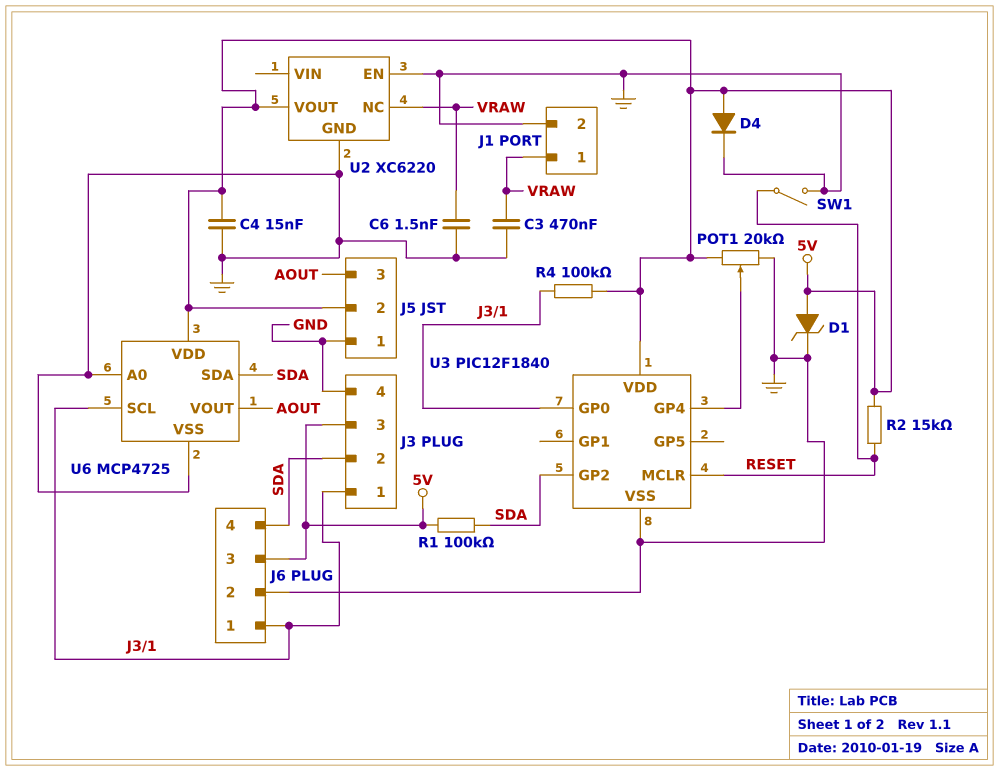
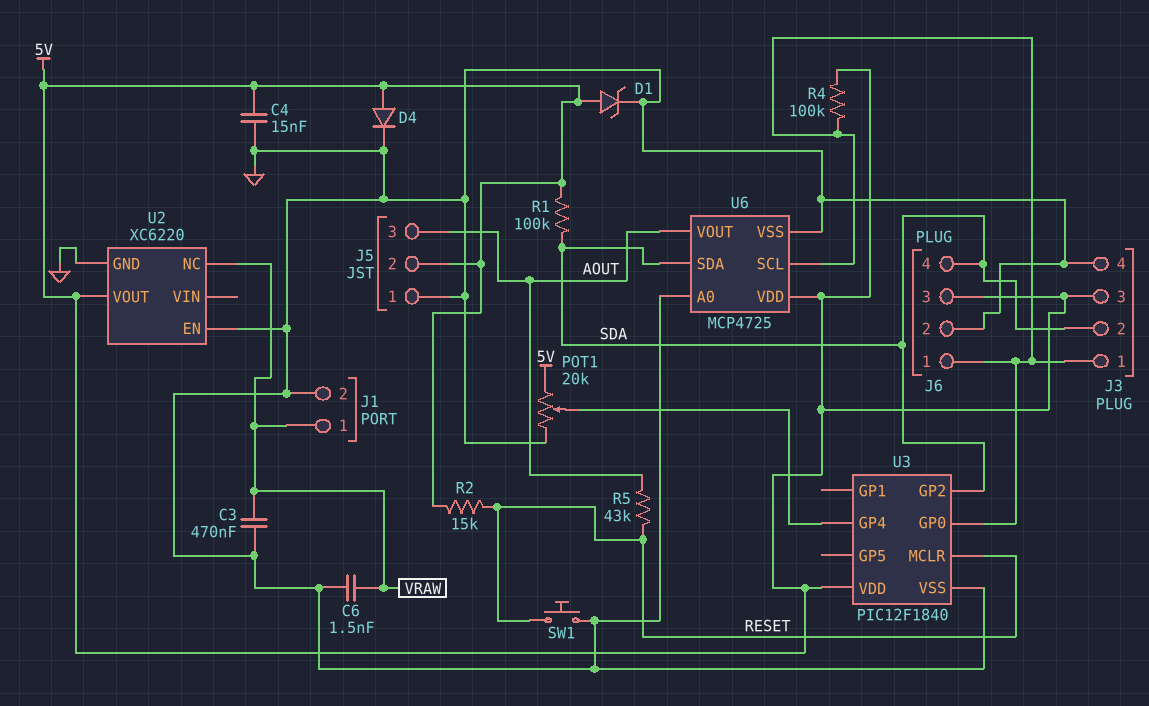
R5: none -> 43k (AOUT, RESET)
SW1: switch (GND, RESET) -> button (GND, RESET)

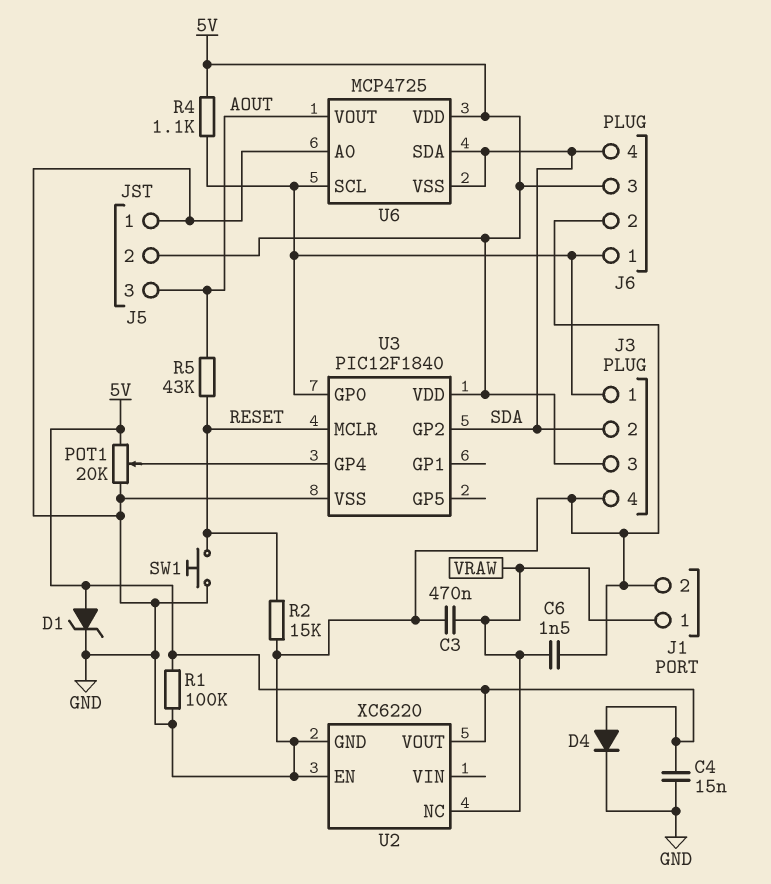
R1: 100k (5V, SDA) -> 100k (5V, GND)
R2: 15k (5V, RESET) -> 15k (GND, RESET)
R4: 100k (5V, J3/1) -> 1.1k (5V, J3/1)
U6 pin VSS: GND -> SDA

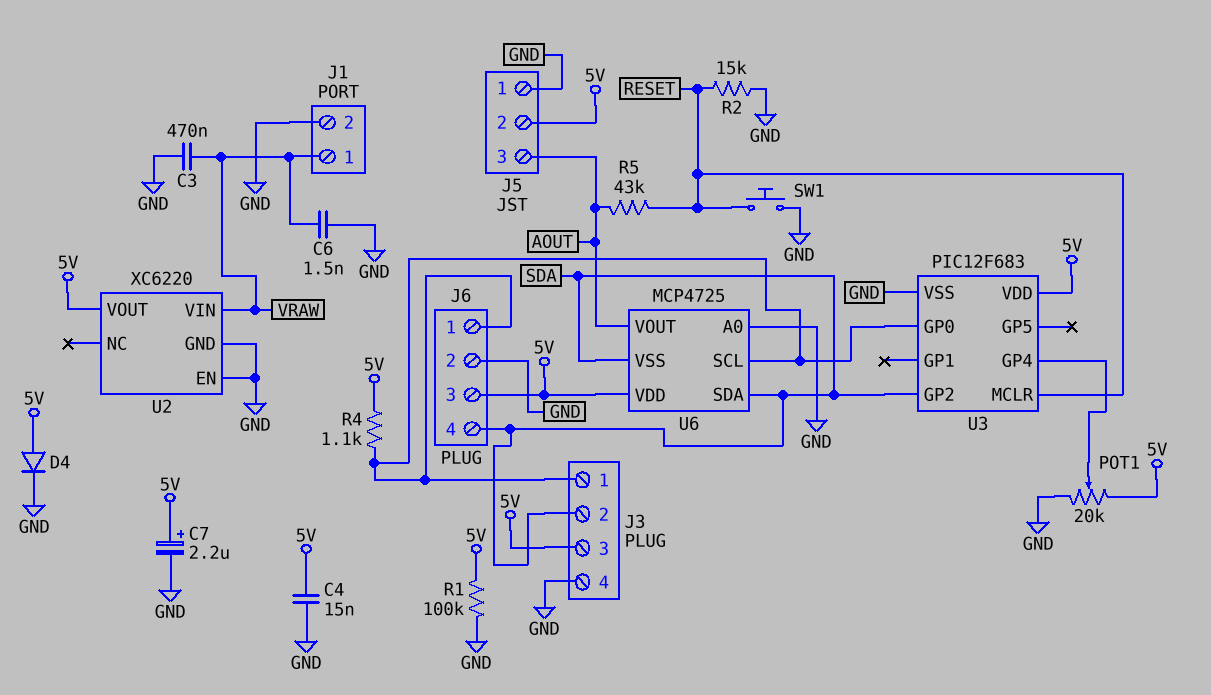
C7: none -> 2.2uF (plus 5V, minus GND)
D1: zener (A 5V, K GND) -> none
U2 pin NC: VRAW -> none
U2 pin VIN: none -> VRAW
U3: PIC12F1840 -> PIC12F683

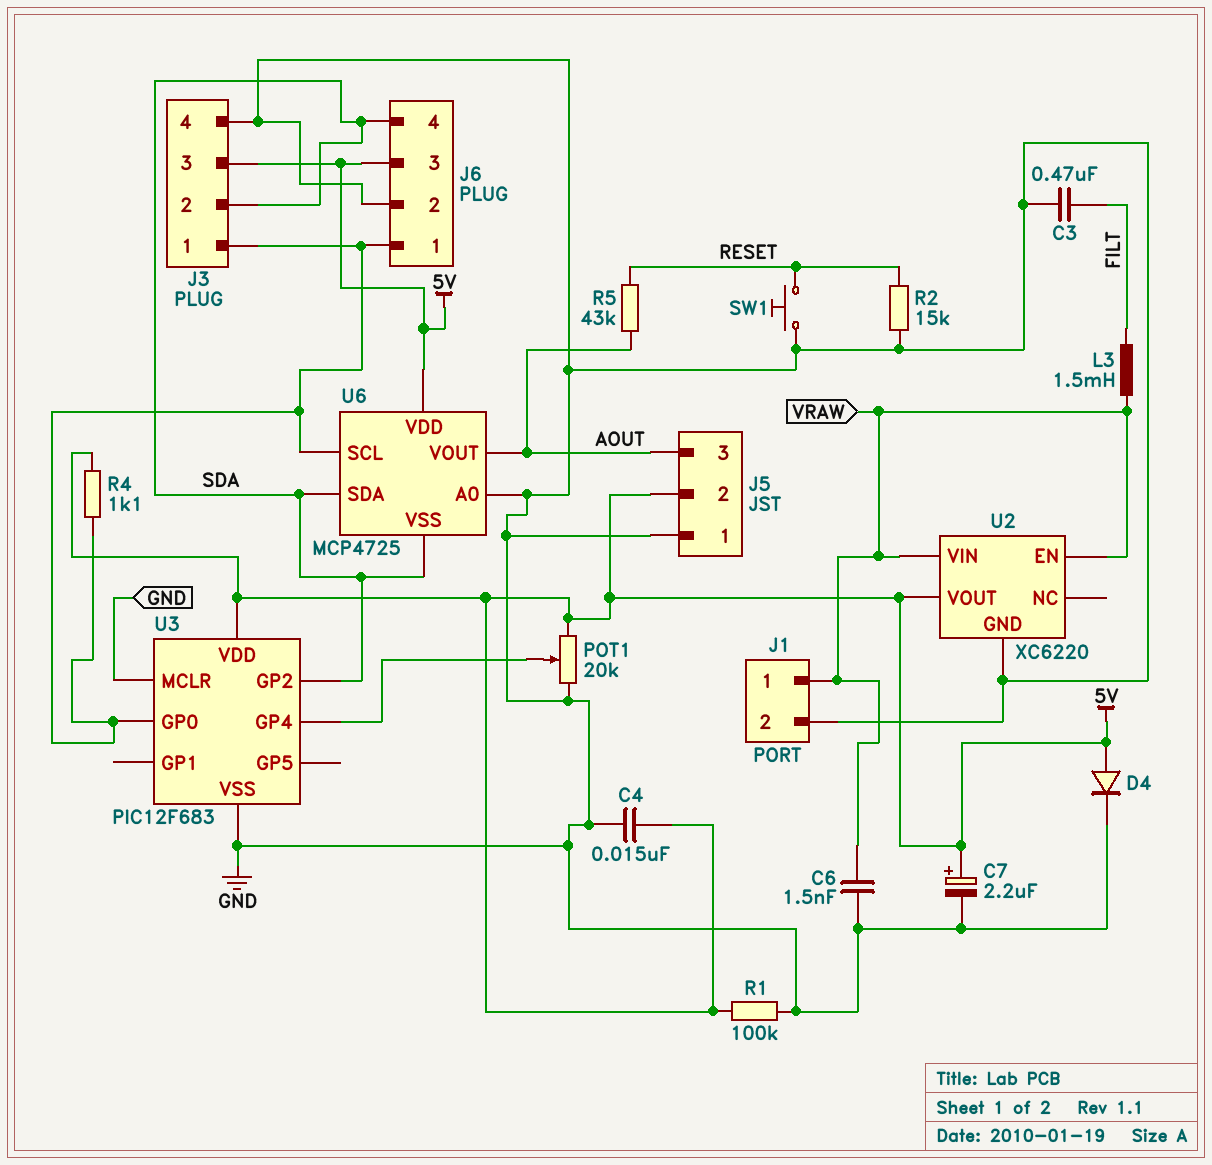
C3: 470nF (GND, VRAW) -> 470nF (FILT, GND)
L3: none -> 1.5mH (FILT, VRAW)
U2 pin EN: GND -> VRAW
U3 pin MCLR: RESET -> GND

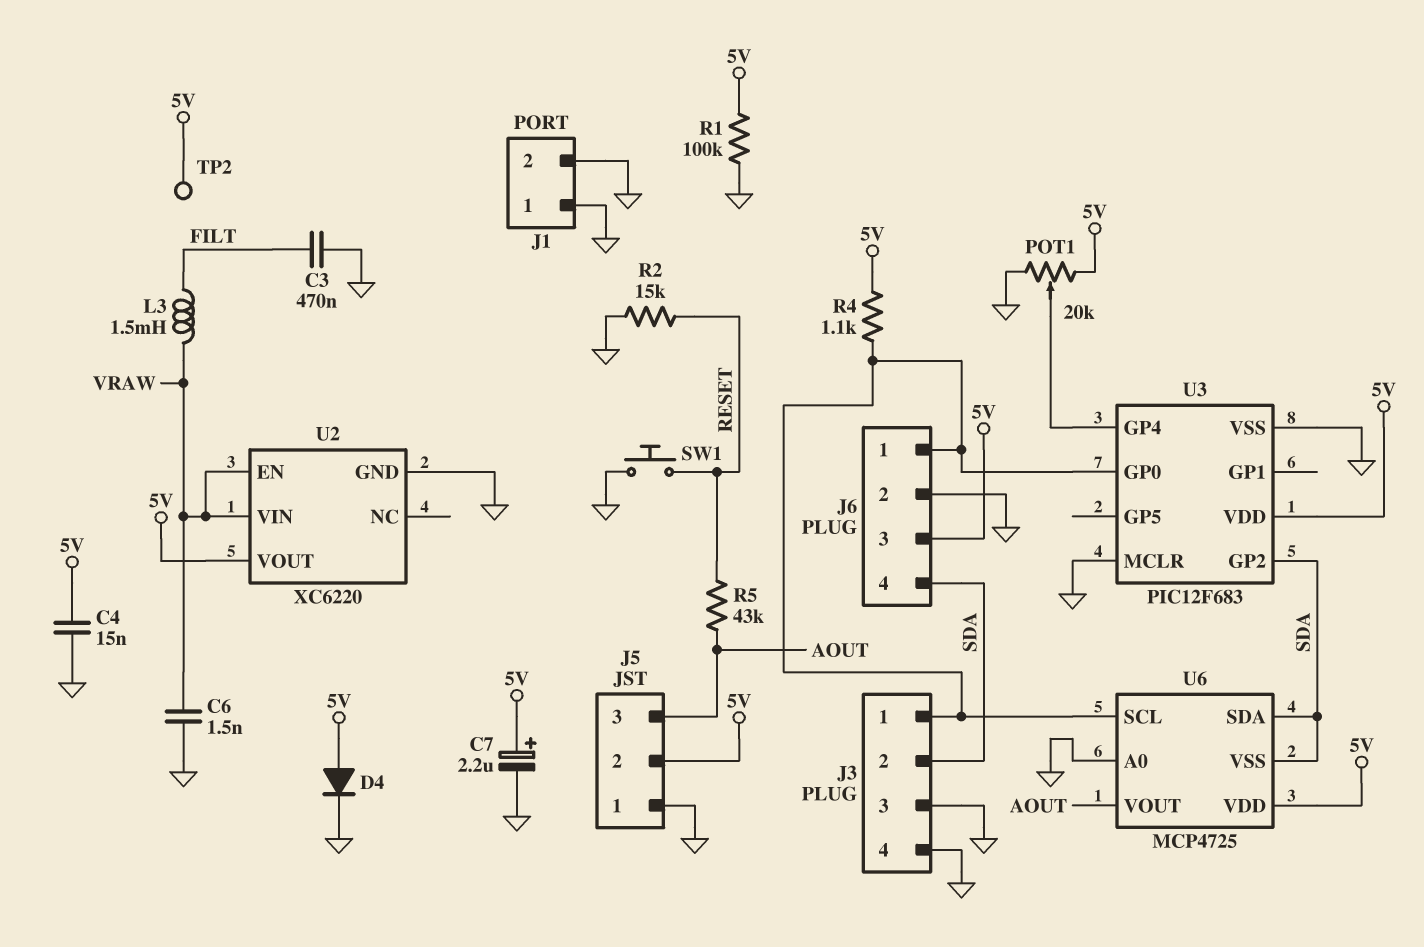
J1 pin 1: VRAW -> GND
J3 pin 3: 5V -> GND
TP2: none -> test point (5V)

